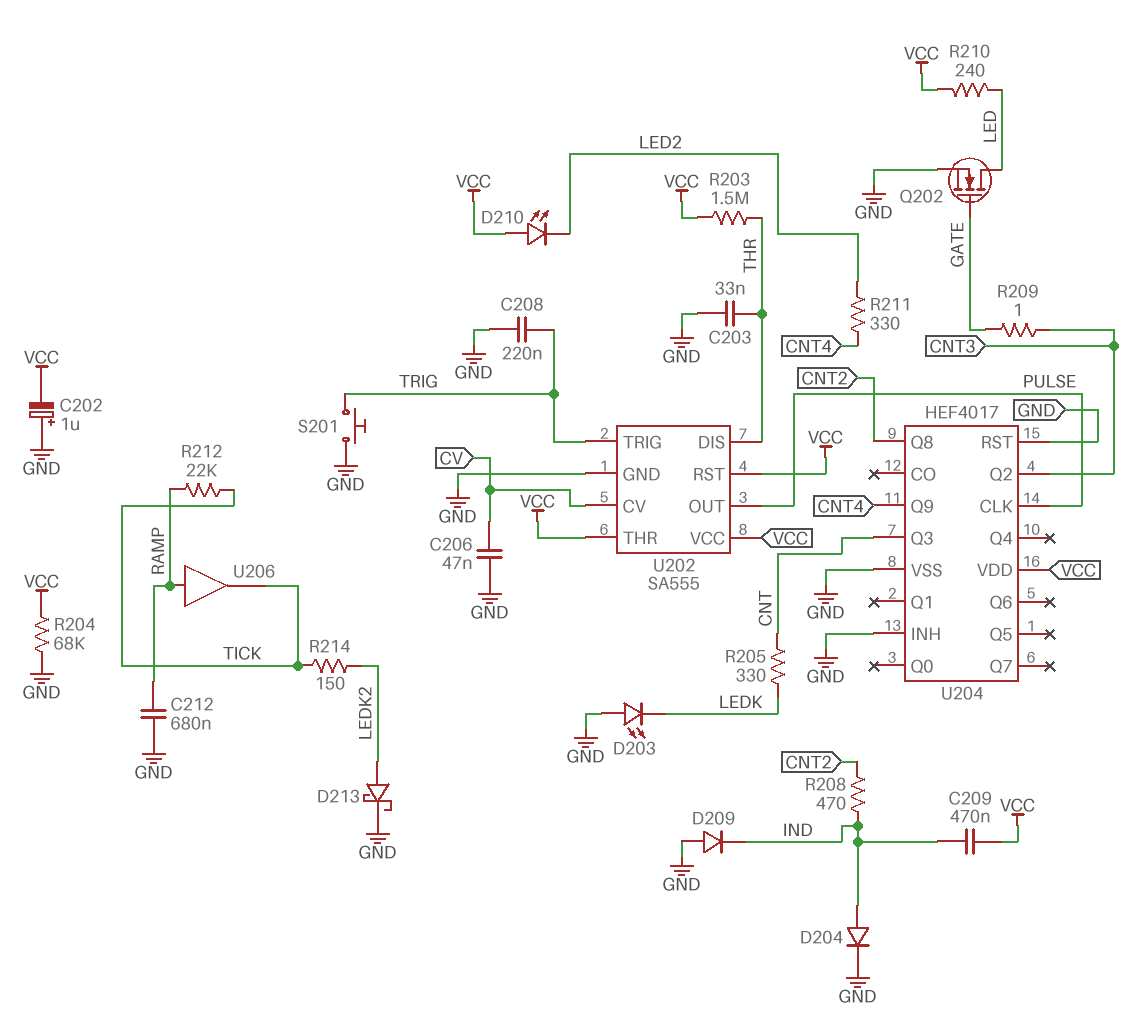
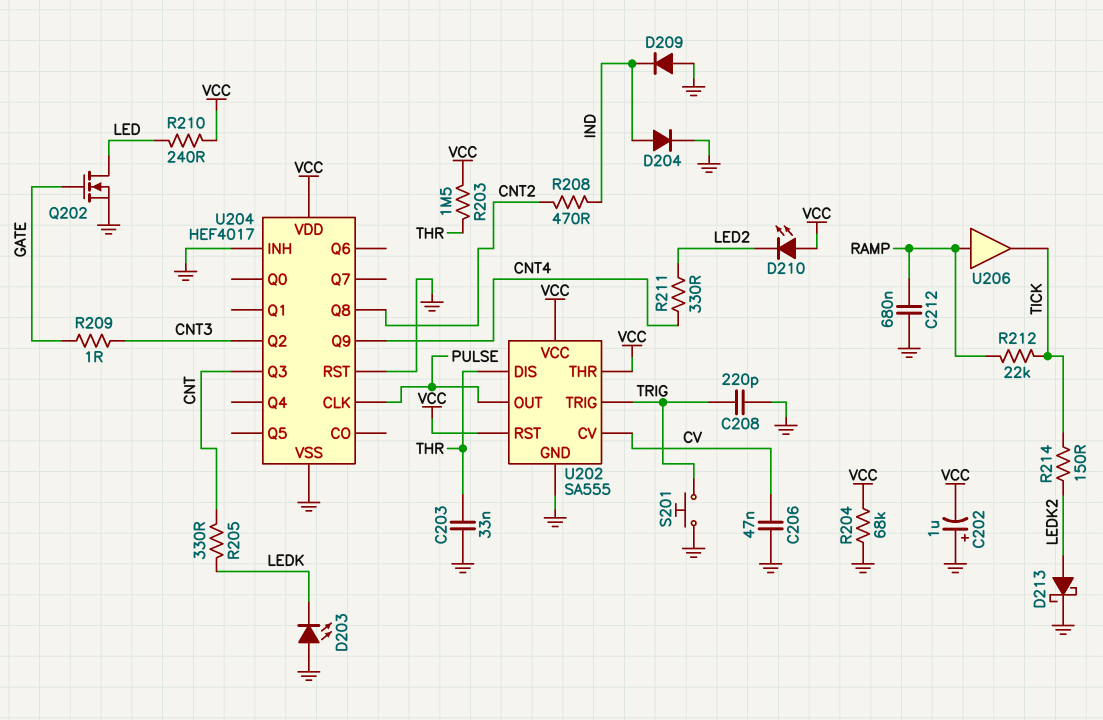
C208: 220nF (GND, TRIG) -> 220pF (GND, TRIG)
C209: 470nF (IND, VCC) -> none

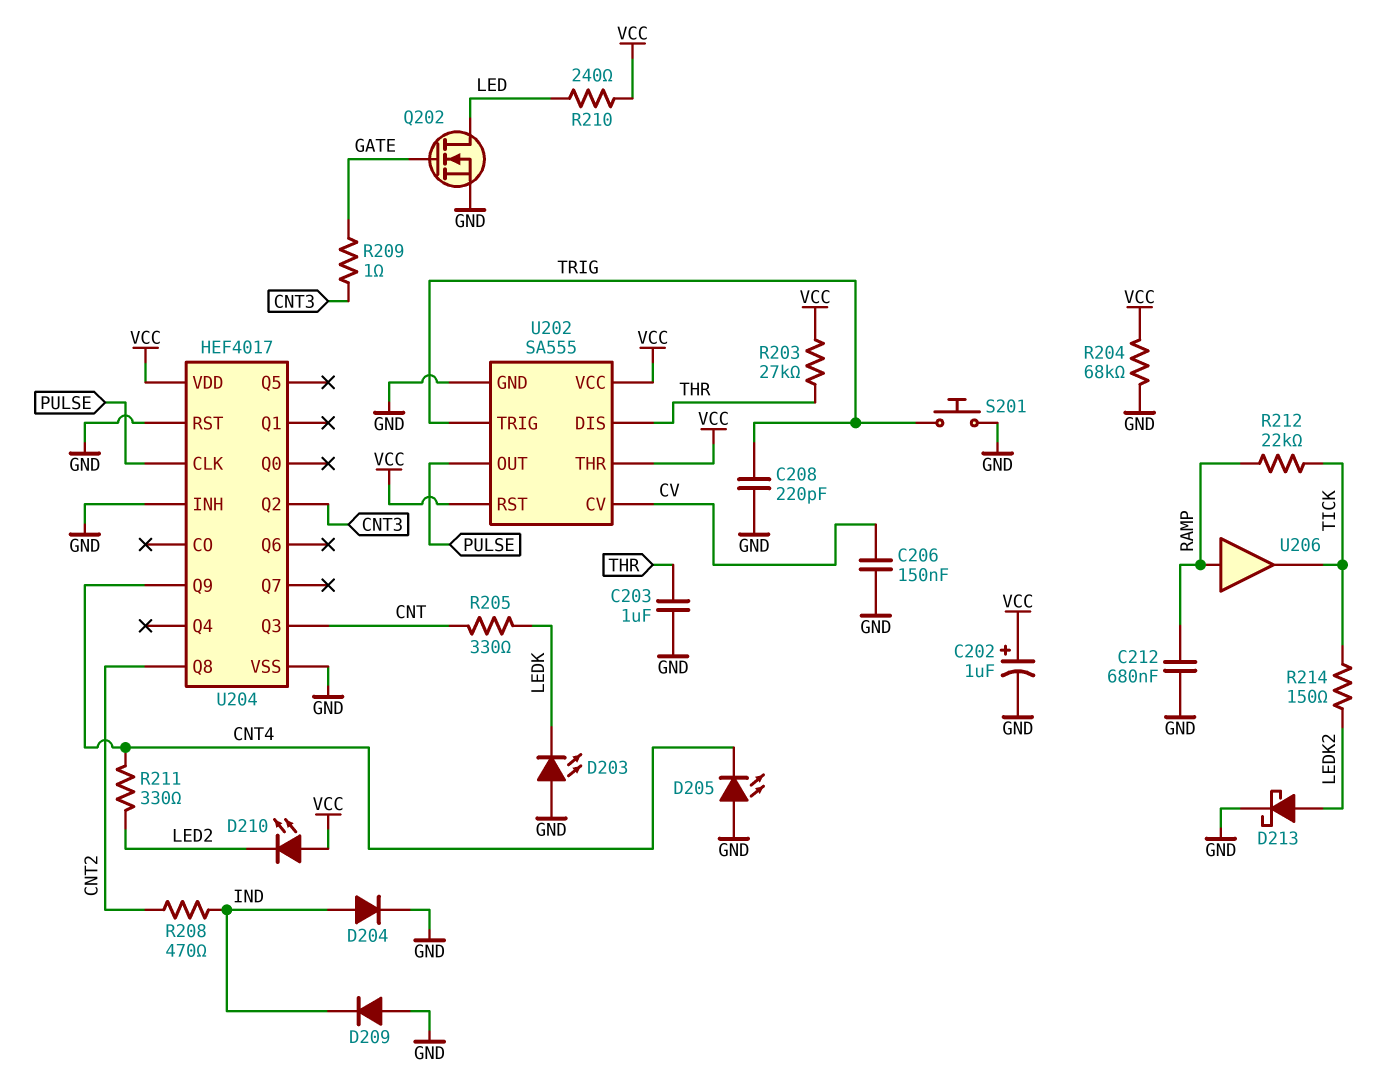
C202: 1uF (plus GND, minus VCC) -> 1uF (plus VCC, minus GND)
C203: 33nF (GND, THR) -> 1uF (GND, THR)
C206: 47nF (CV, GND) -> 150nF (CV, GND)
D205: none -> LED (A GND, K CNT4)
R203: 1.5M (THR, VCC) -> 27k (THR, VCC)

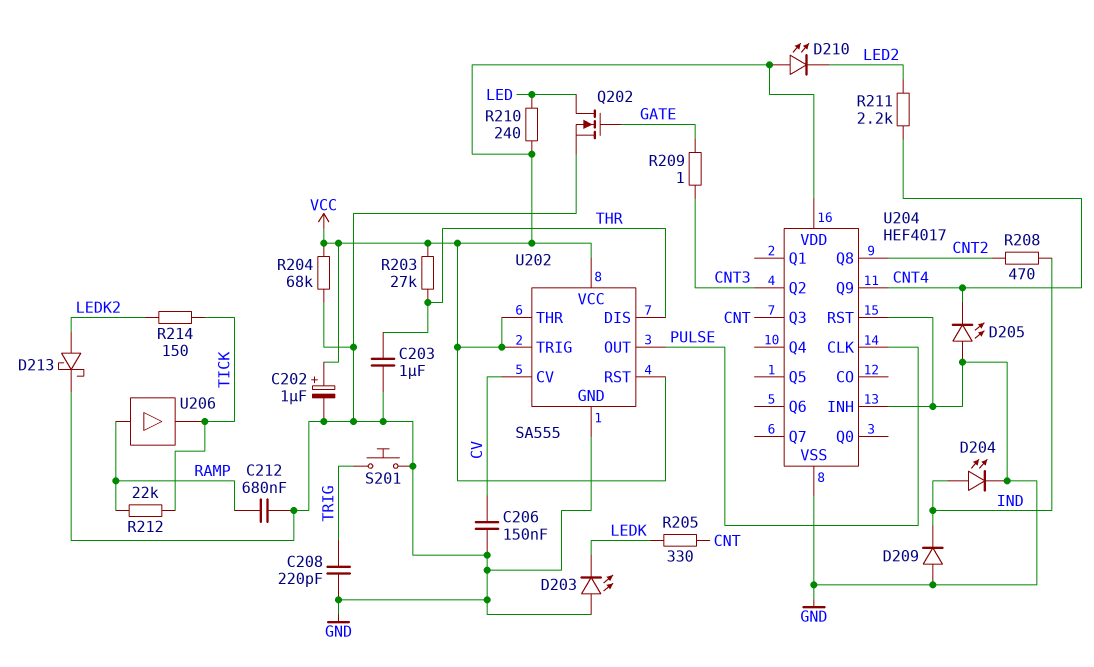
D204: diode (A IND, K GND) -> LED (A IND, K GND)
R211: 330 (CNT4, LED2) -> 2.2k (CNT4, LED2)
U202 pin TRIG: TRIG -> VCC

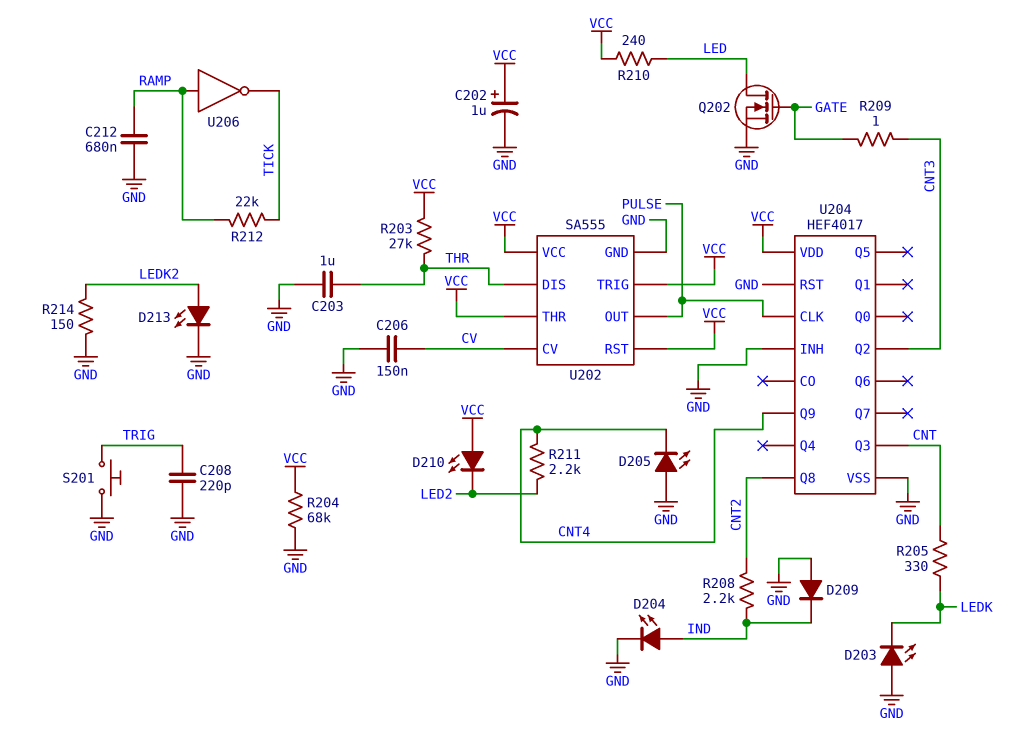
D213: schottky (A LEDK2, K GND) -> LED (A LEDK2, K GND)
R208: 470 (CNT2, IND) -> 2.2k (CNT2, IND)
R214: 150 (LEDK2, TICK) -> 150 (GND, LEDK2)
U206: buffer (in RAMP, out TICK) -> NOT (in RAMP, out TICK)

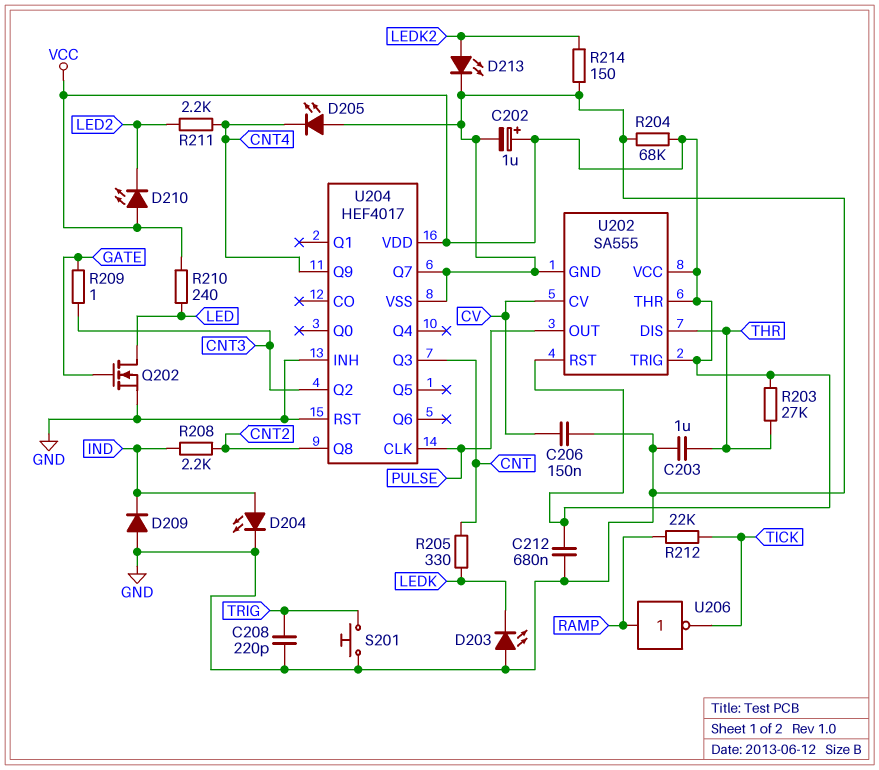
C212: 680nF (GND, RAMP) -> 680nF (GND, VCC)
U204 pin Q7: none -> GND

